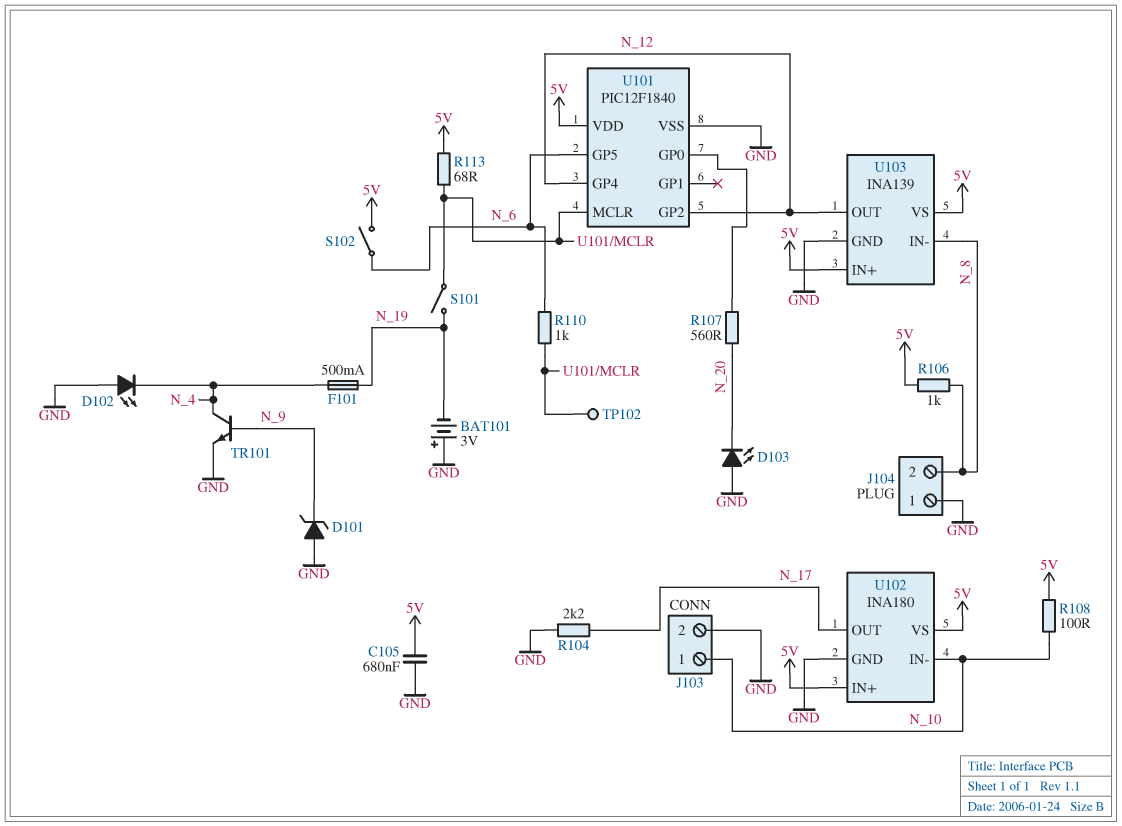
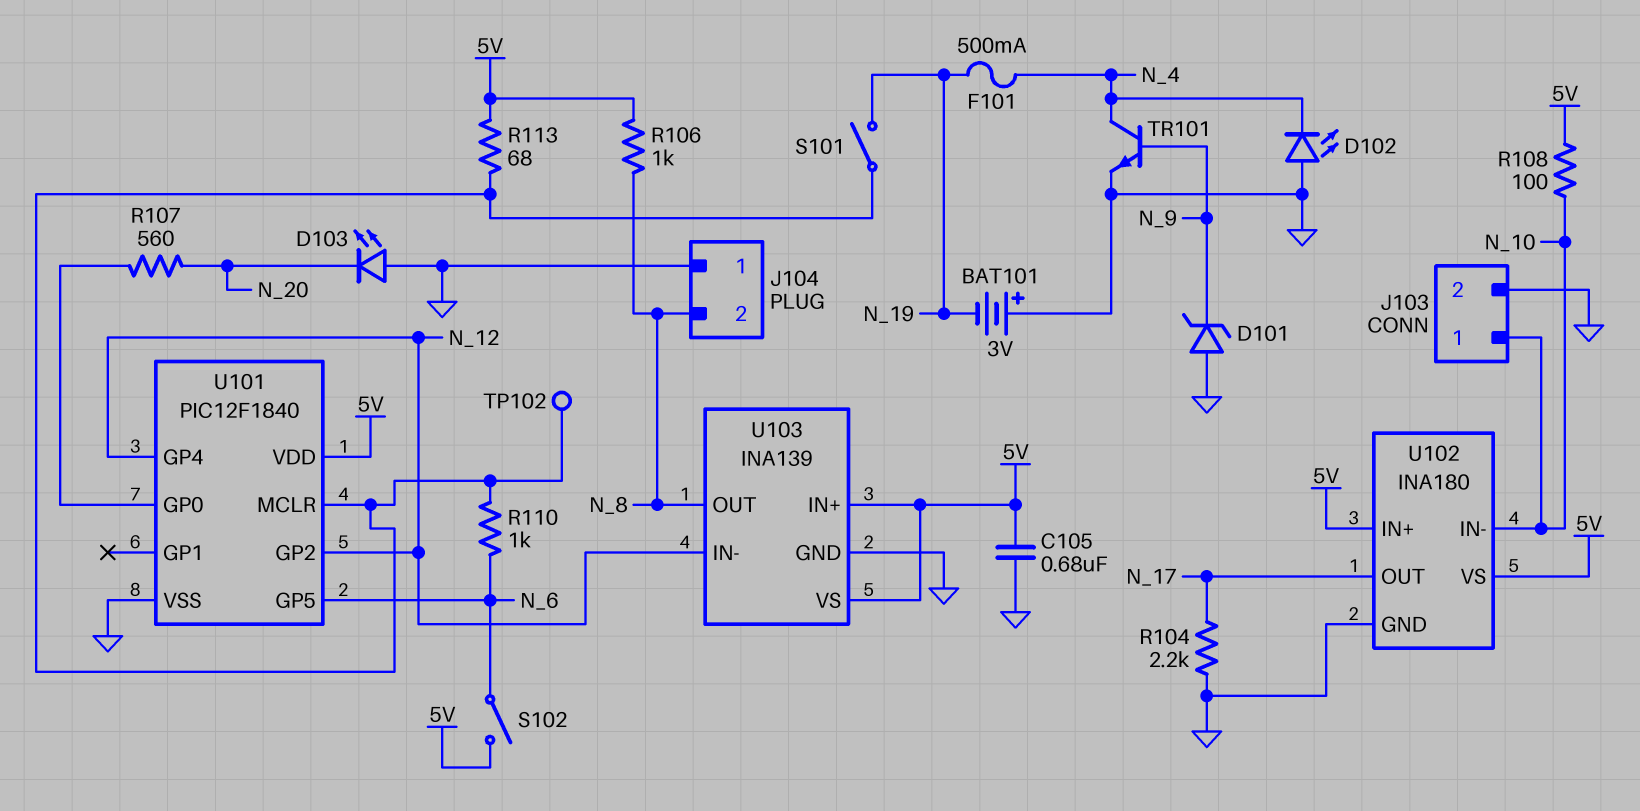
U103 pin IN-: N_8 -> N_12
U103 pin OUT: N_12 -> N_8

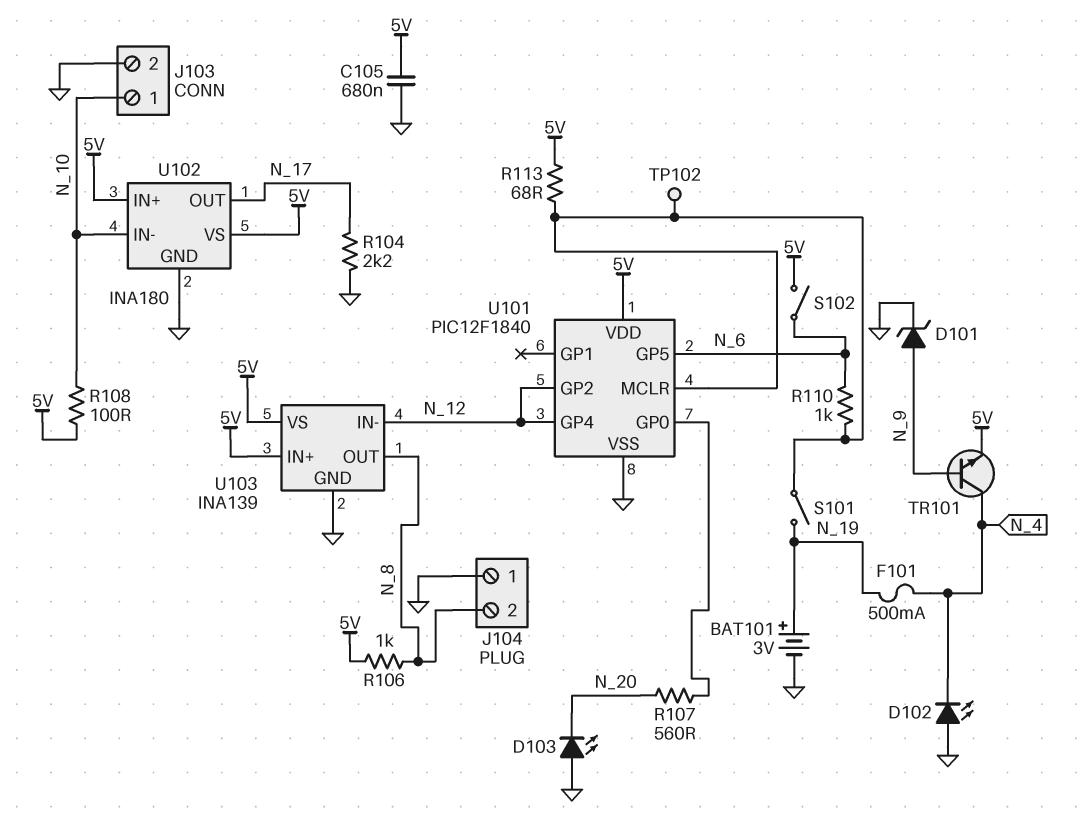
BAT101: 3V (plus GND, minus N_19) -> 3V (plus N_19, minus GND)
D101: zener (A GND, K N_9) -> zener (A N_9, K GND)
TR101: NPN (B N_9, C N_4, E GND) -> NPN (B N_9, C N_4, E 5V)

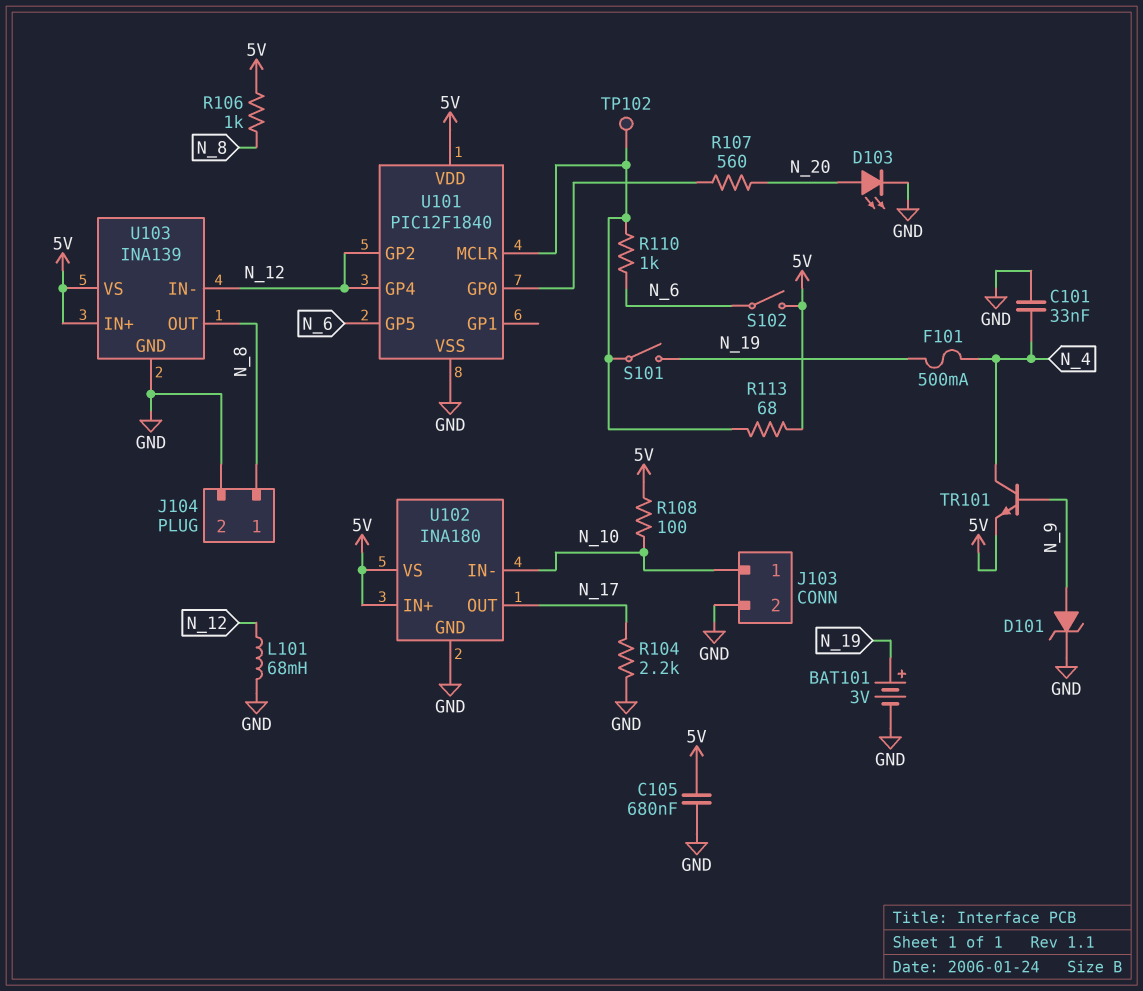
C101: none -> 33nF (GND, N_4)
D102: LED (A GND, K N_4) -> none
D103: LED (A GND, K N_20) -> LED (A N_20, K GND)
J104 pin 1: GND -> N_8
J104 pin 2: N_8 -> GND
L101: none -> 68mH (GND, N_12)

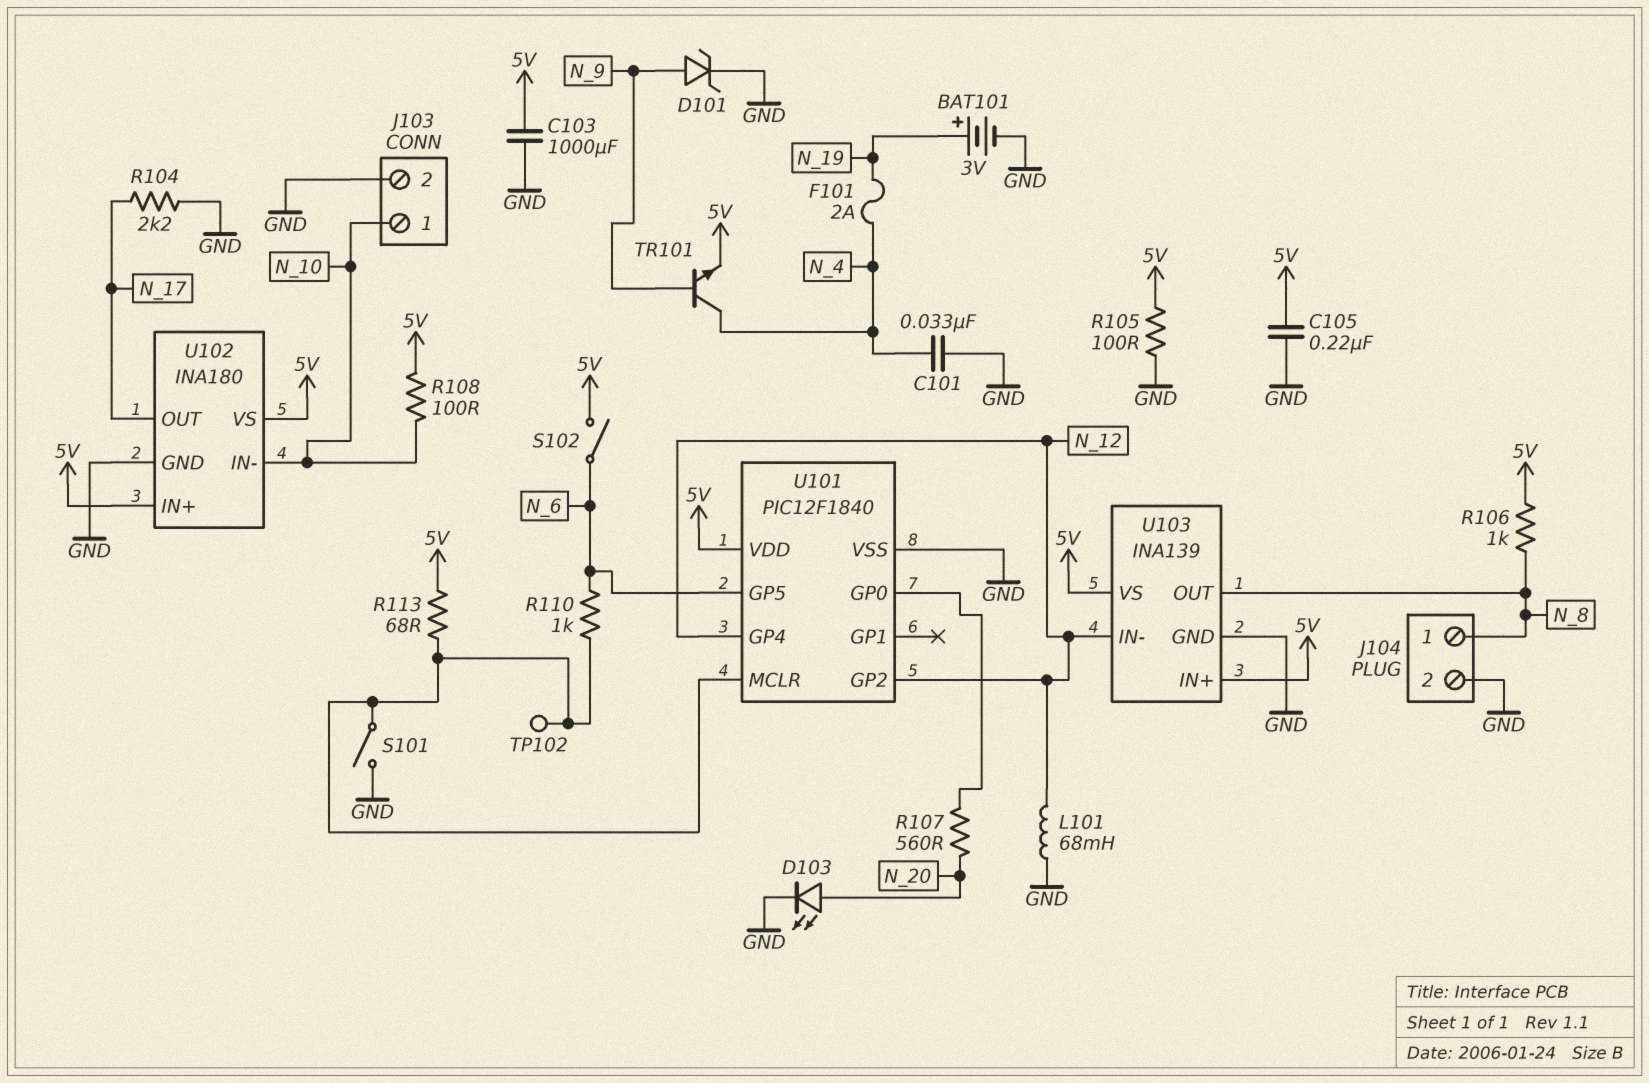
C103: none -> 1000uF (5V, GND)
C105: 680nF (5V, GND) -> 220nF (5V, GND)
F101: 500mA (N_4, N_19) -> 2A (N_4, N_19)
R105: none -> 100 (5V, GND)
S101: switch (N_19, U101/MCLR) -> switch (GND, U101/MCLR)

